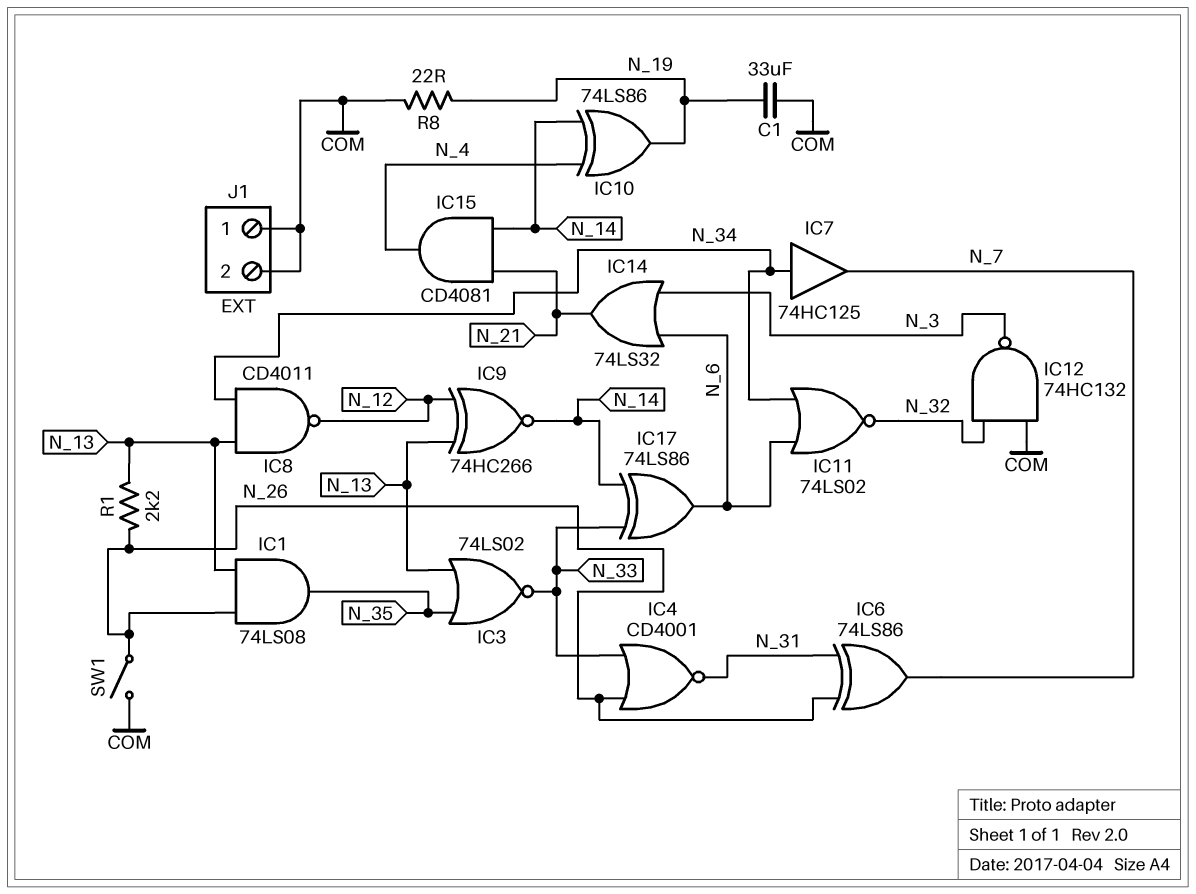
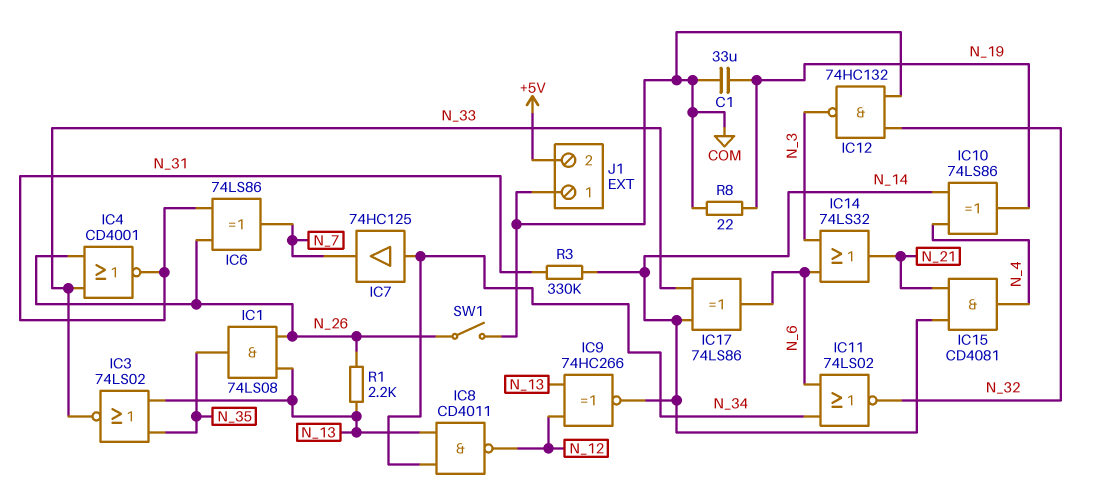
J1 pin 2: COM -> +5V
R3: none -> 330k (N_14, N_31)

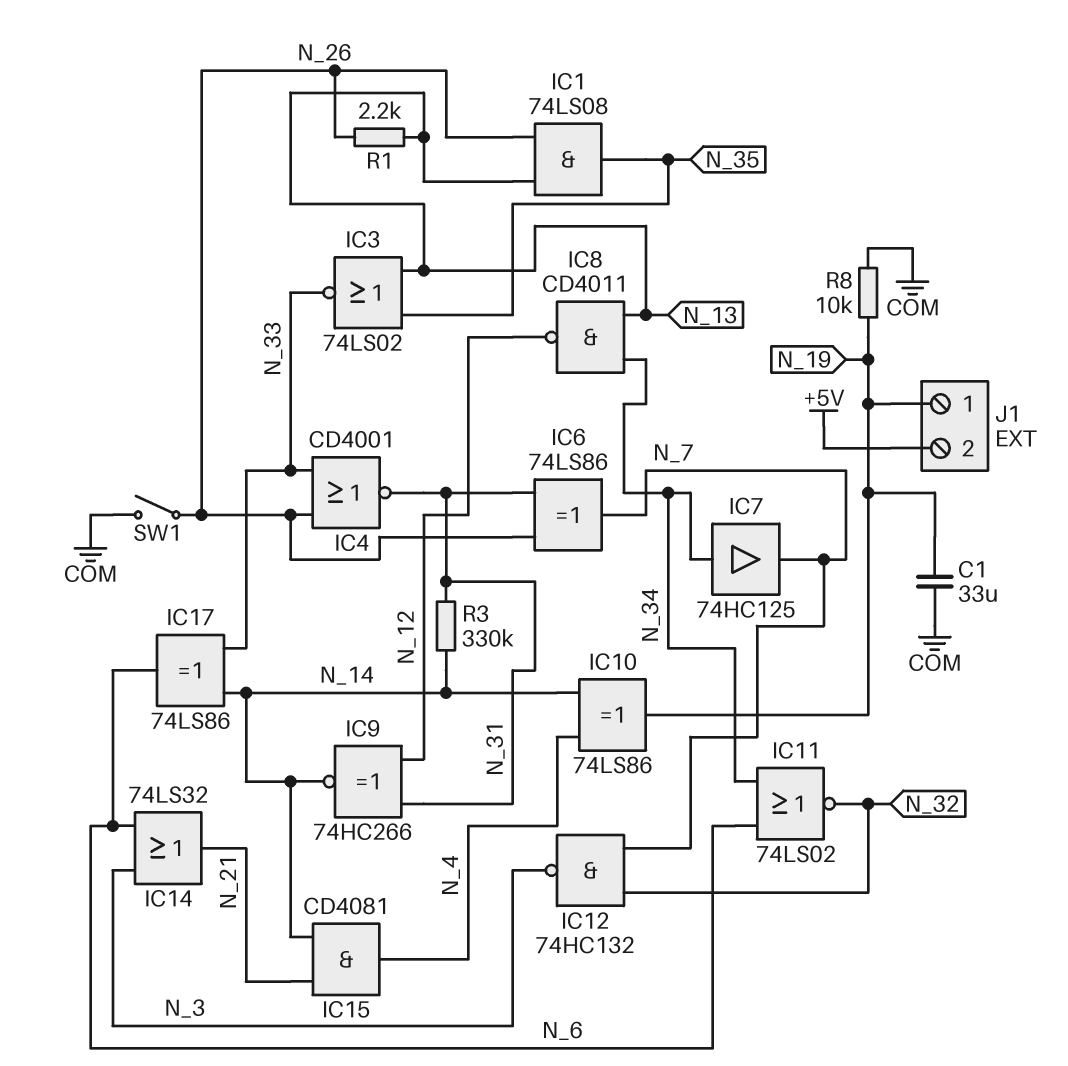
IC9: XNOR 74HC266 (in N_12, in N_13, out N_14) -> XNOR 74HC266 (in N_12, in N_31, out N_14)
IC12: NAND 74HC132 (in COM, in N_32, out N_3) -> NAND 74HC132 (in N_7, in N_32, out N_3)
J1 pin 1: COM -> N_19
R8: 22 (COM, N_19) -> 10k (COM, N_19)

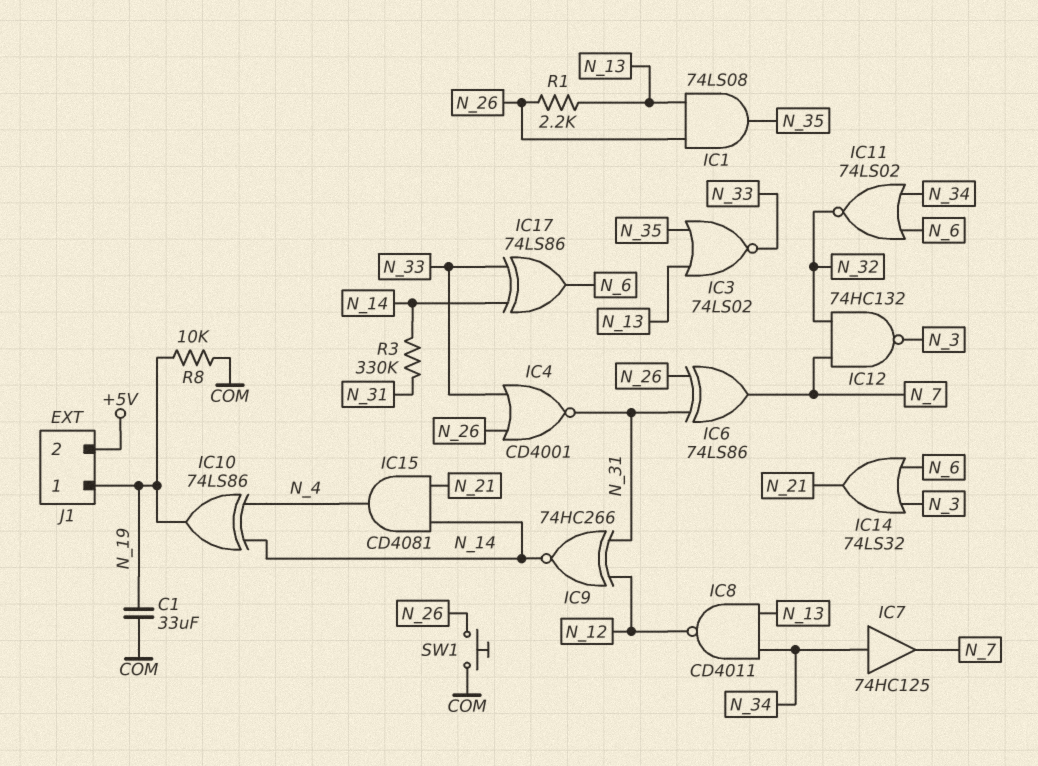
SW1: switch (COM, N_26) -> button (COM, N_26)

